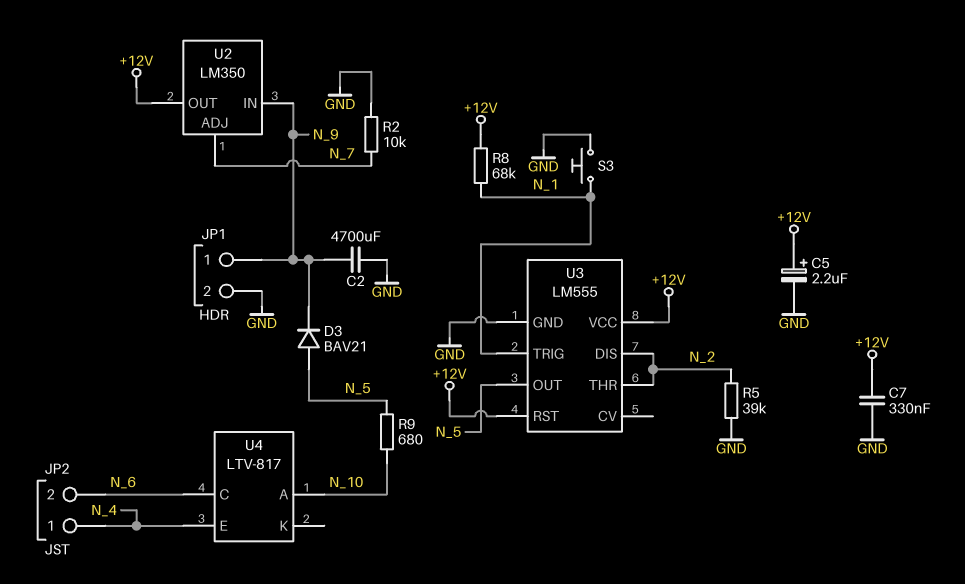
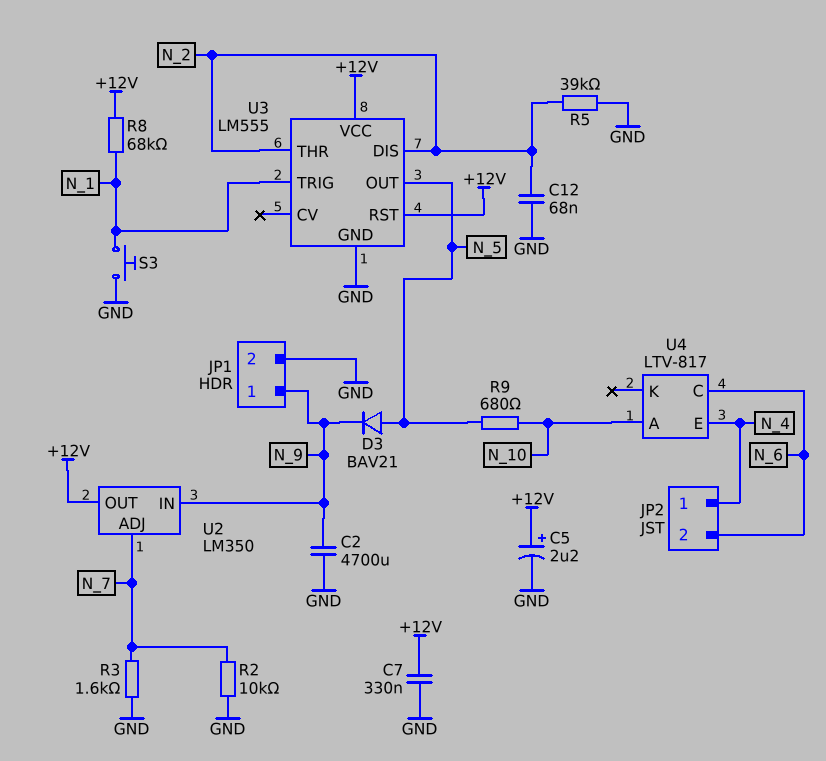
C12: none -> 68nF (GND, N_2)
R3: none -> 1.6k (GND, N_7)

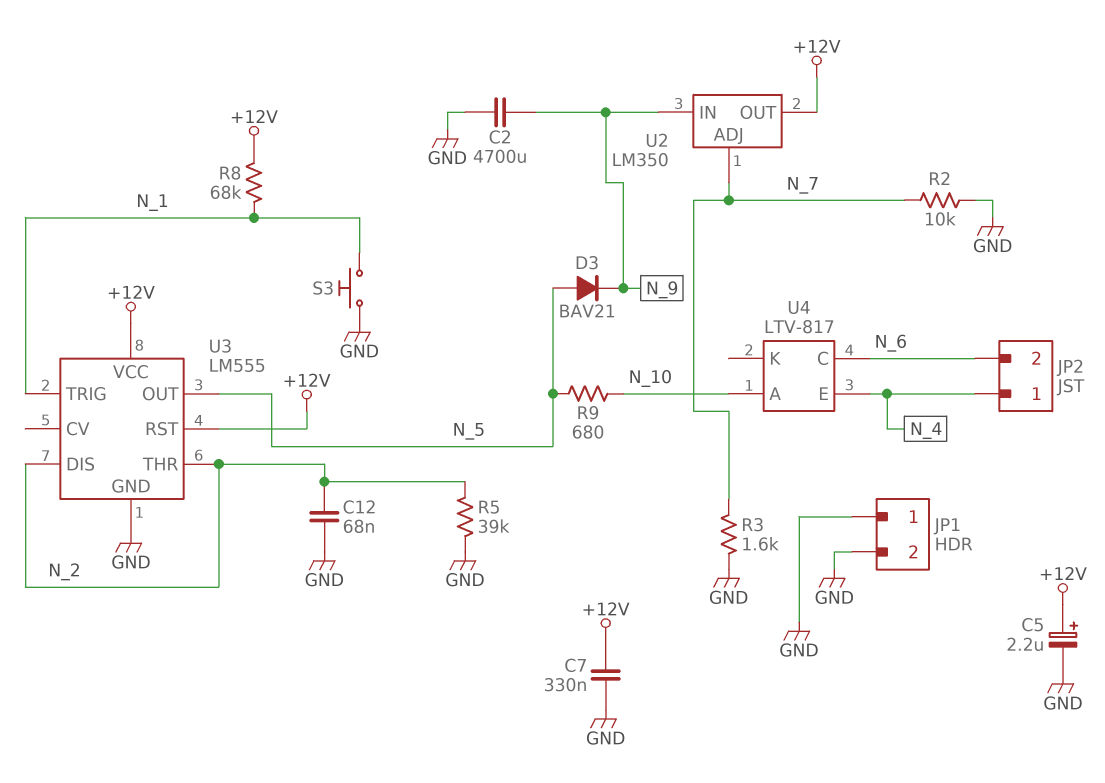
JP1 pin 1: N_9 -> GND

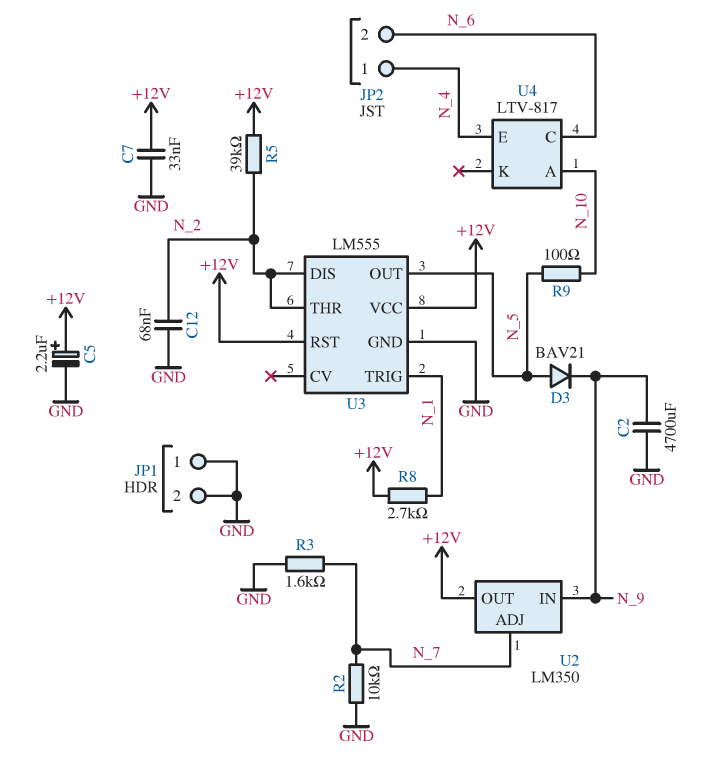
C7: 330nF (+12V, GND) -> 33nF (+12V, GND)
R5: 39k (GND, N_2) -> 39k (+12V, N_2)
R8: 68k (+12V, N_1) -> 2.7k (+12V, N_1)
R9: 680 (N_5, N_10) -> 100 (N_5, N_10)
S3: button (GND, N_1) -> none

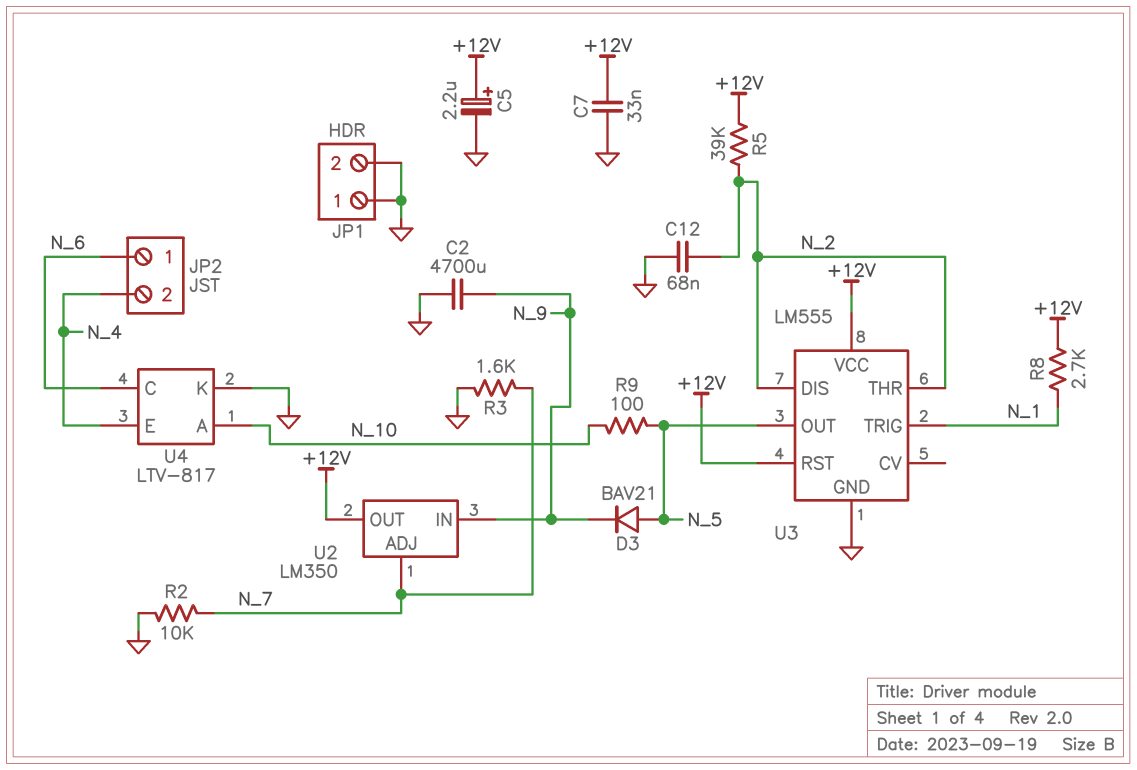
JP2 pin 1: N_4 -> N_6
JP2 pin 2: N_6 -> N_4
U4 pin K: none -> GND

